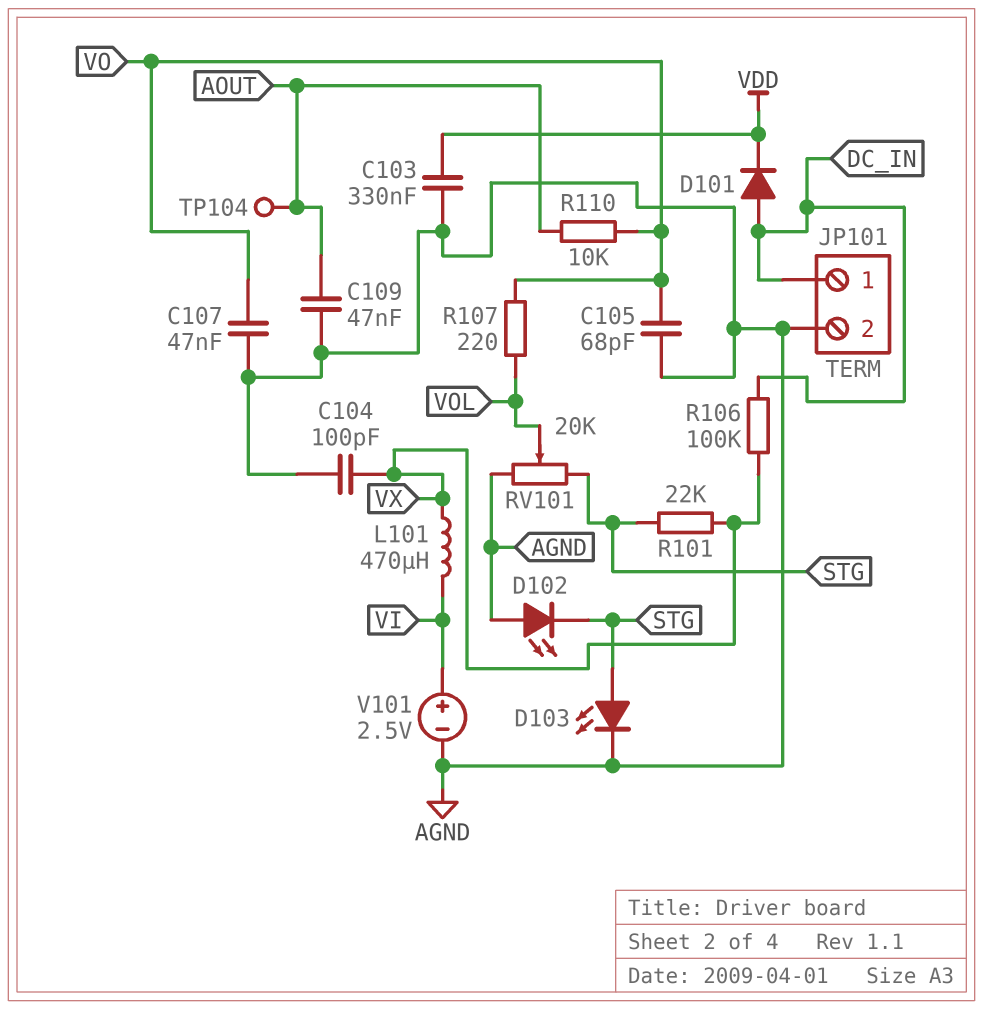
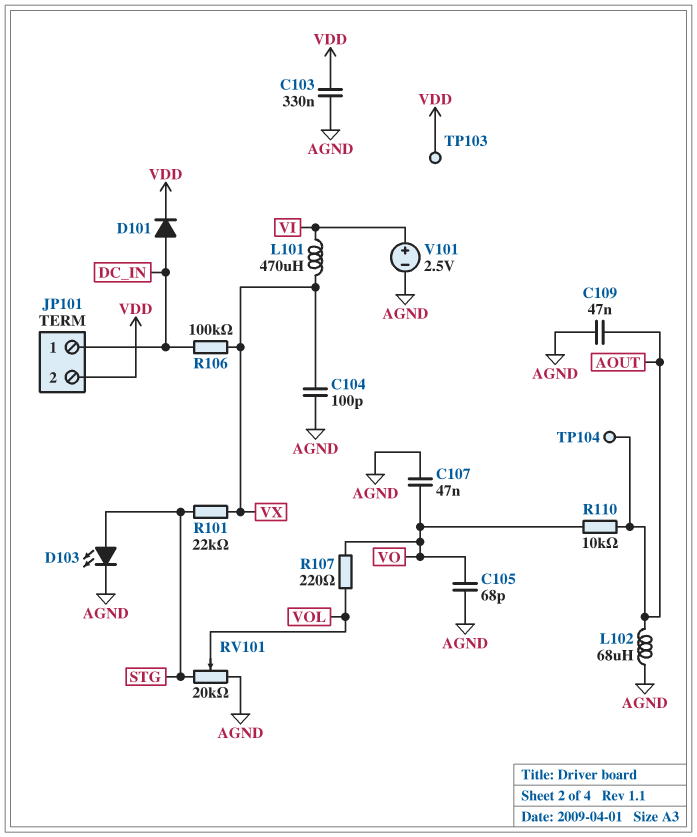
D102: LED (A AGND, K STG) -> none
JP101 pin 2: AGND -> VDD
L102: none -> 68uH (AGND, AOUT)
TP103: none -> test point (VDD)

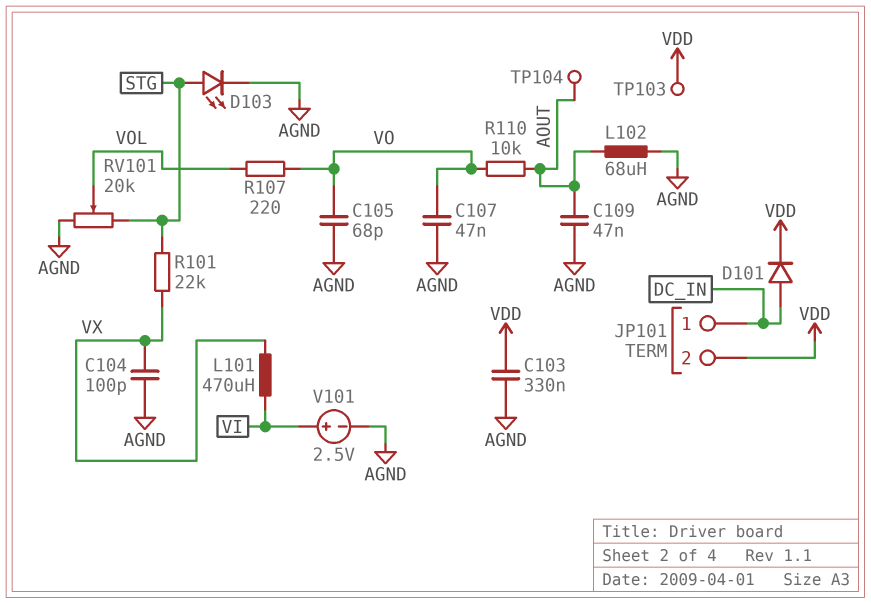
R106: 100k (DC_IN, VX) -> none

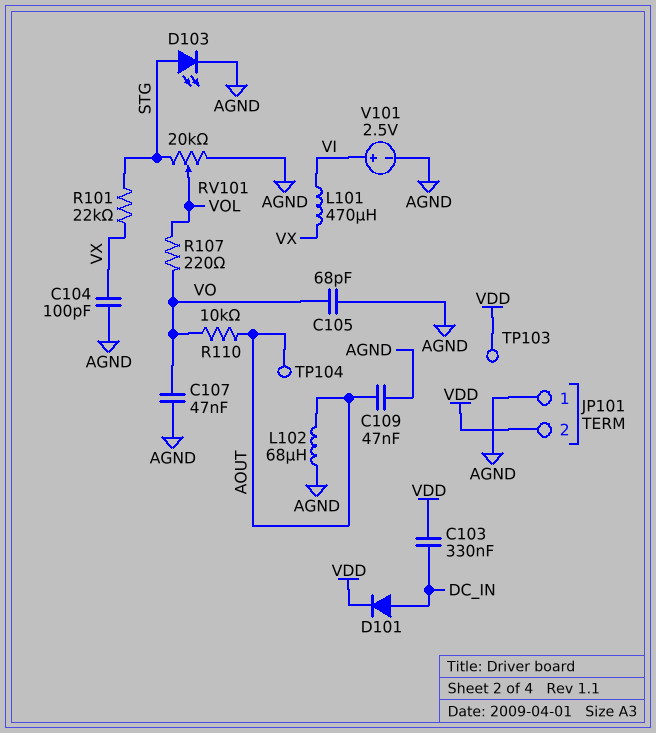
C103: 330nF (AGND, VDD) -> 330nF (DC_IN, VDD)
JP101 pin 1: DC_IN -> AGND

